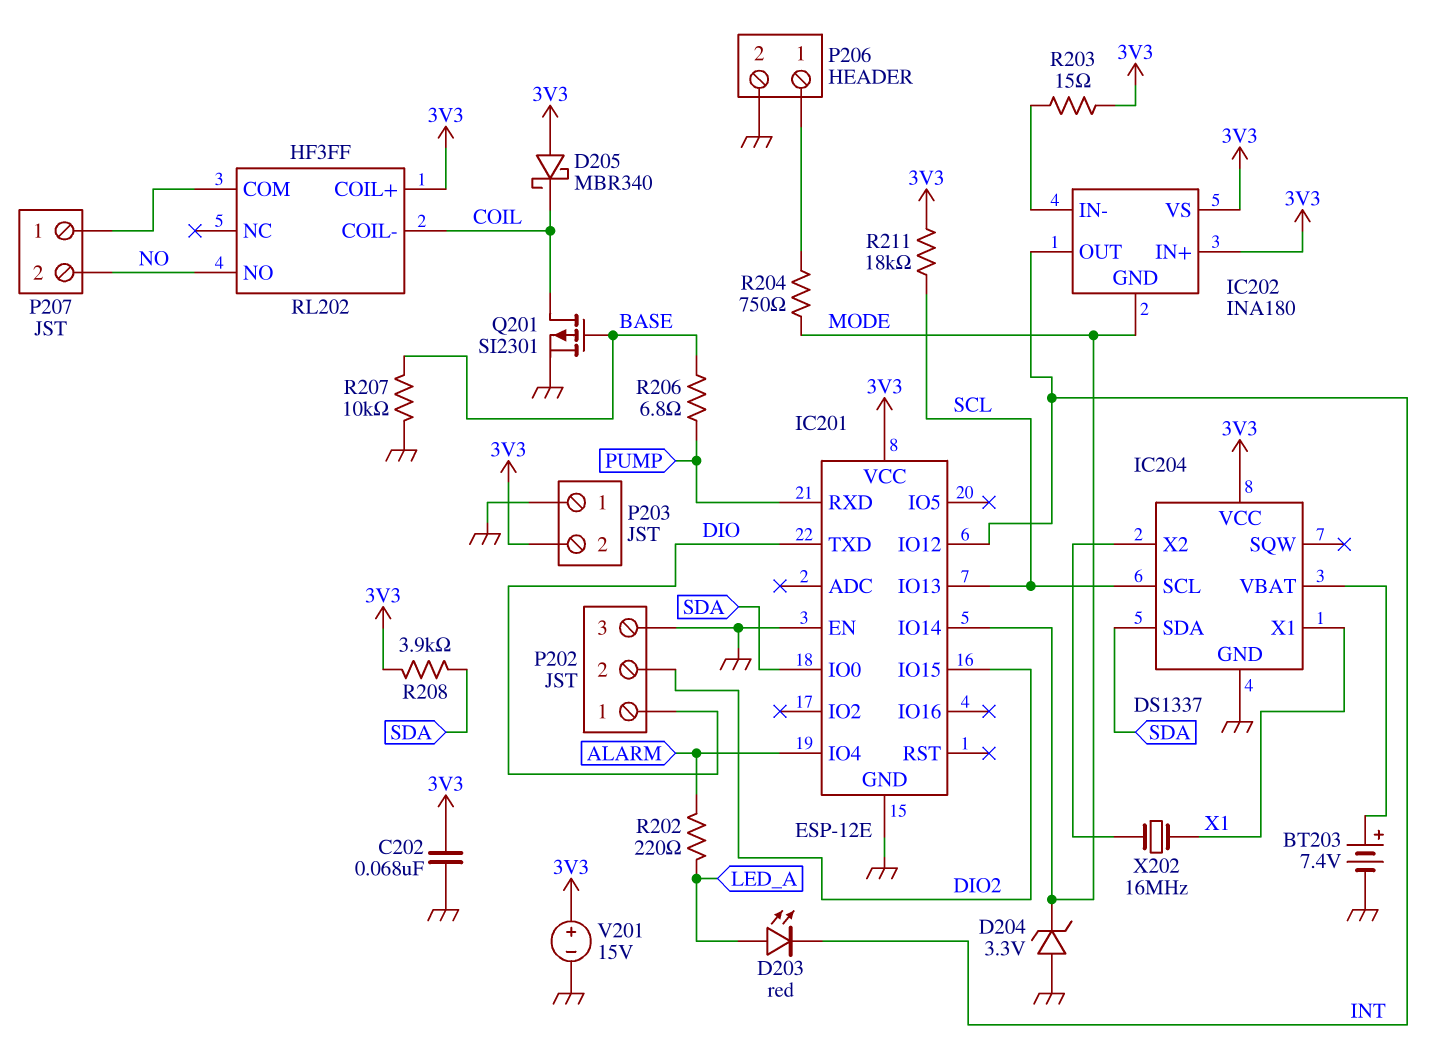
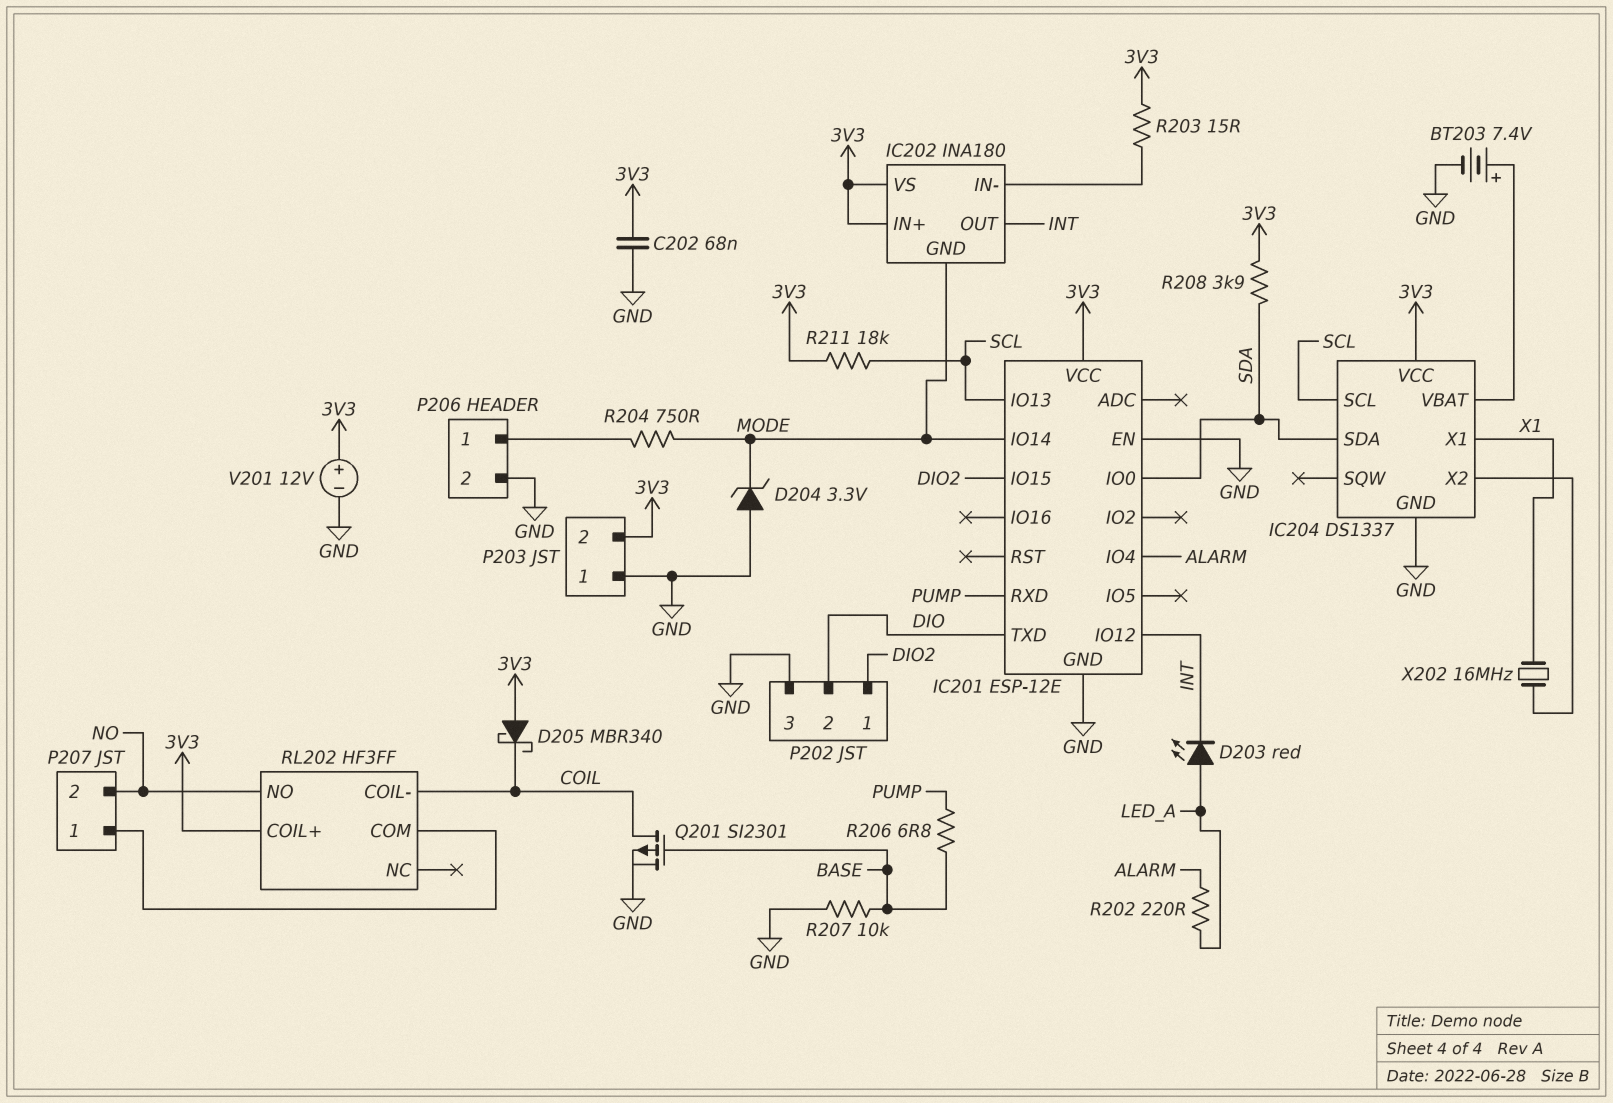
P202 pin 1: DIO -> DIO2
P202 pin 2: DIO2 -> DIO
V201: 15V (plus 3V3, minus GND) -> 12V (plus 3V3, minus GND)

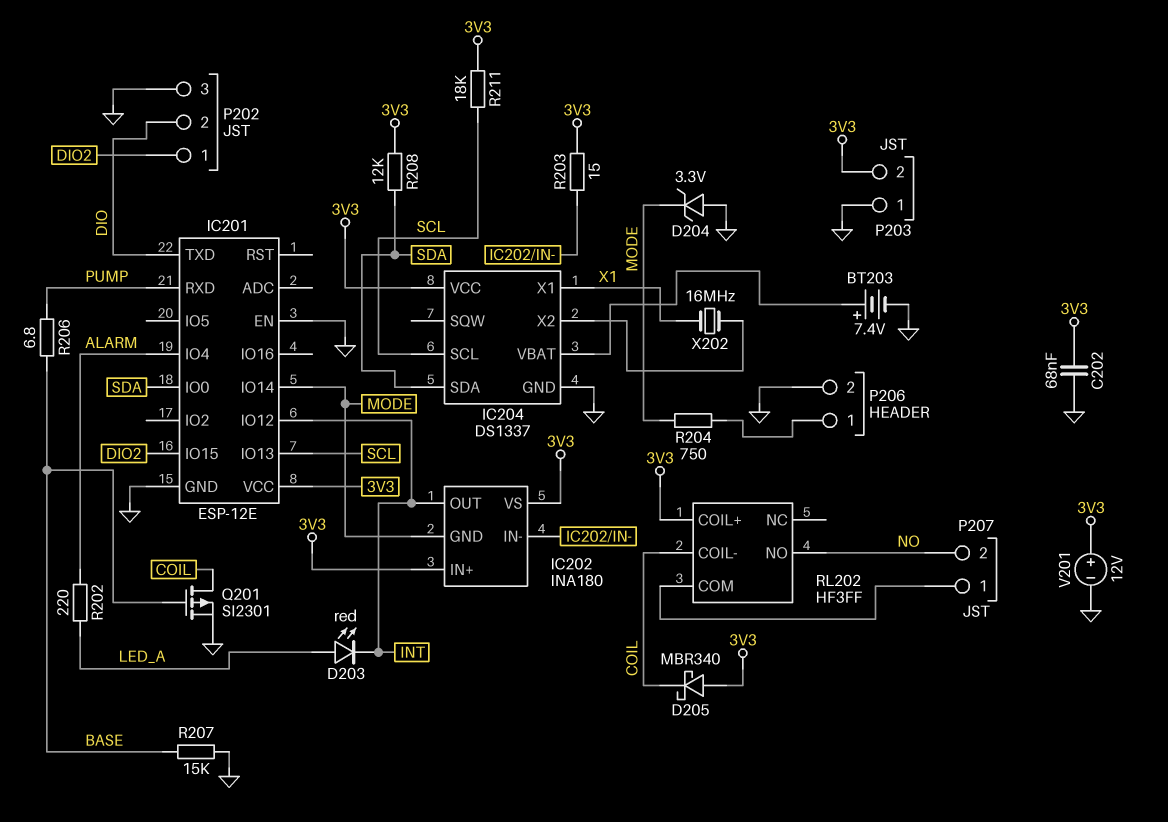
R207: 10k (BASE, GND) -> 15k (BASE, GND)
R208: 3.9k (3V3, SDA) -> 12k (3V3, SDA)

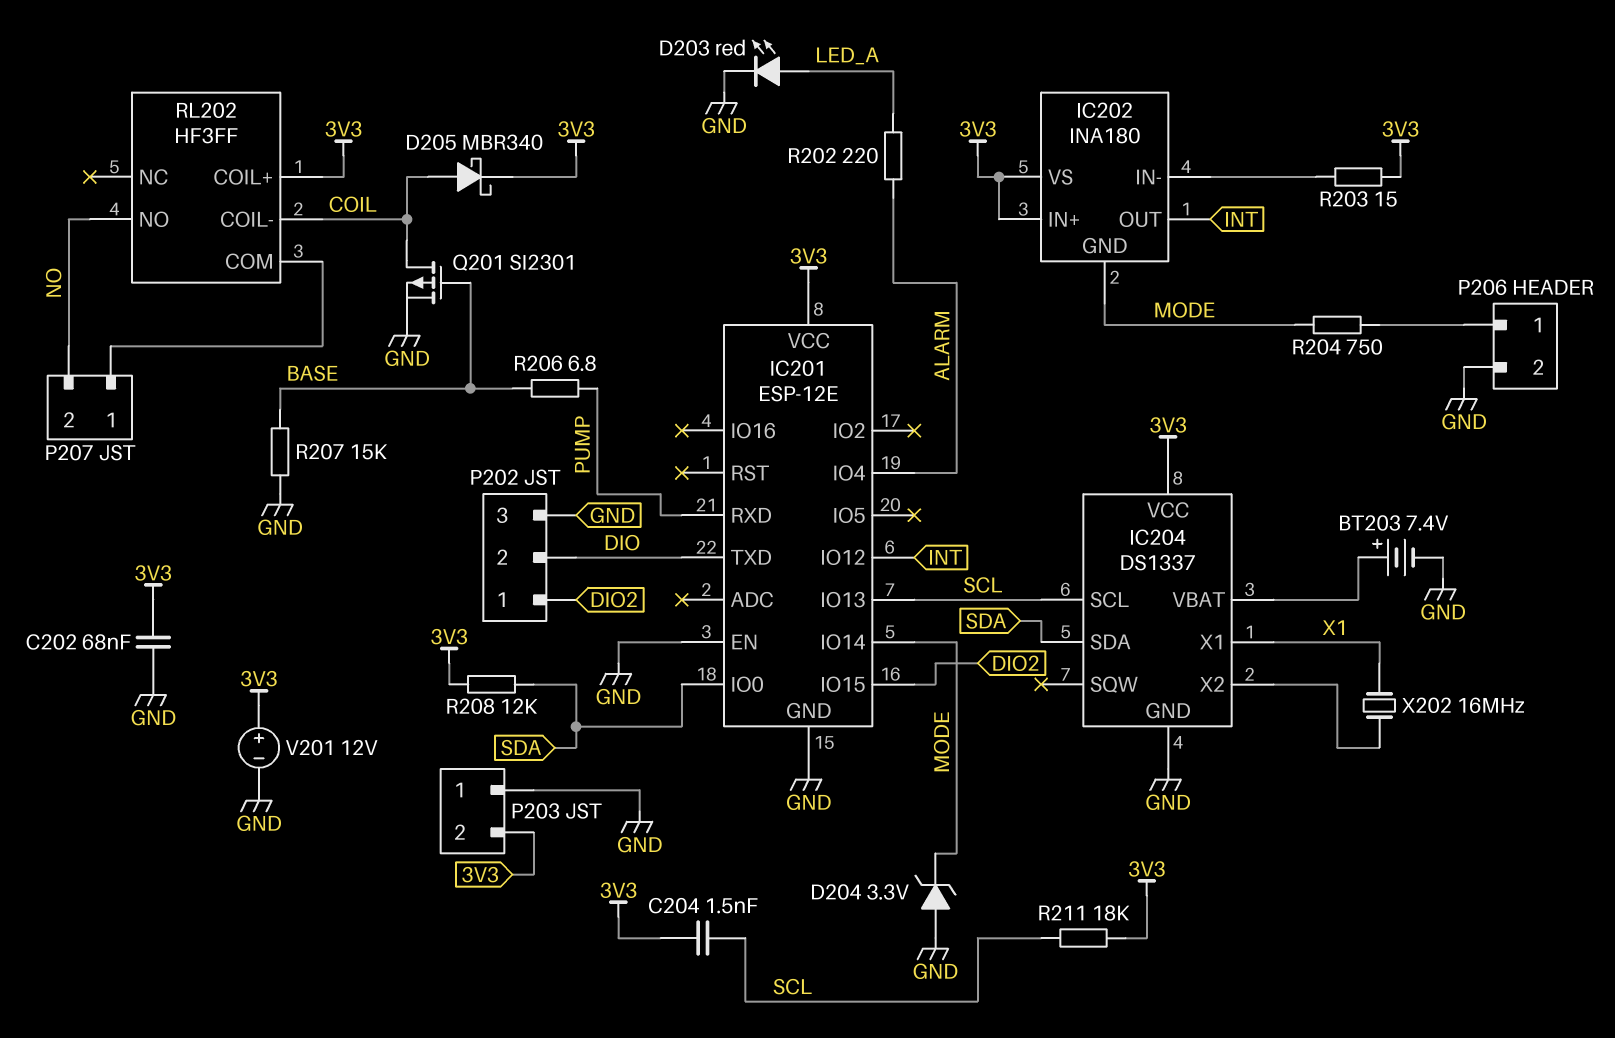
C204: none -> 1.5nF (3V3, SCL)
D203: LED red (A LED_A, K INT) -> LED red (A LED_A, K GND)
D205: schottky MBR340 (A 3V3, K COIL) -> schottky MBR340 (A COIL, K 3V3)

